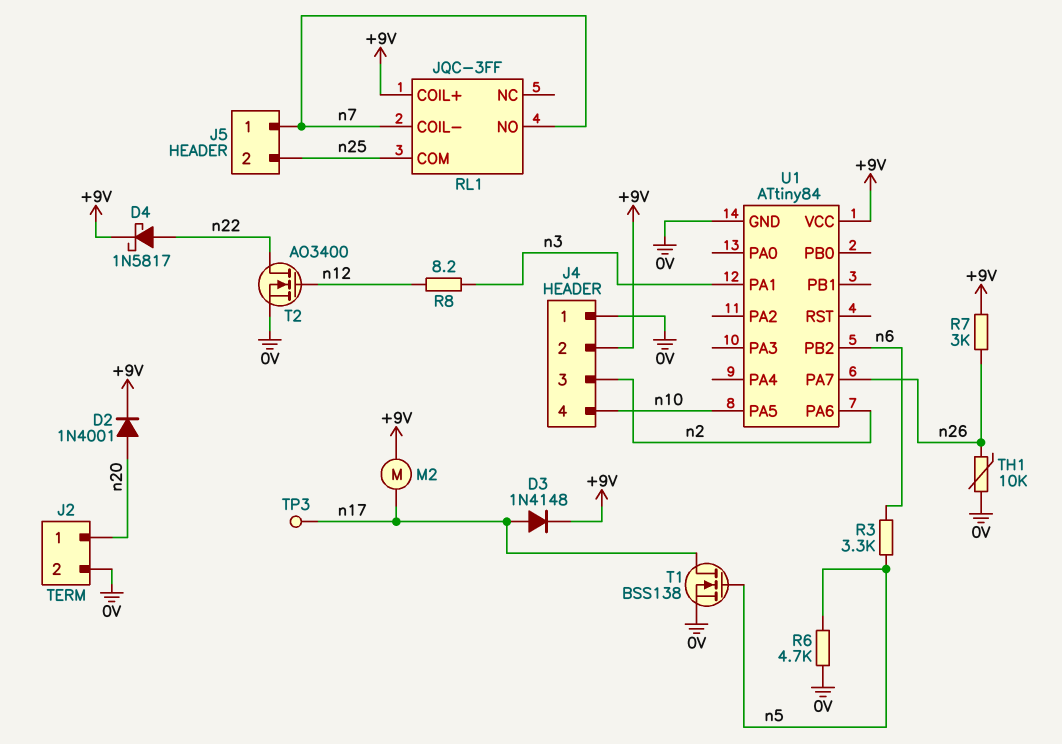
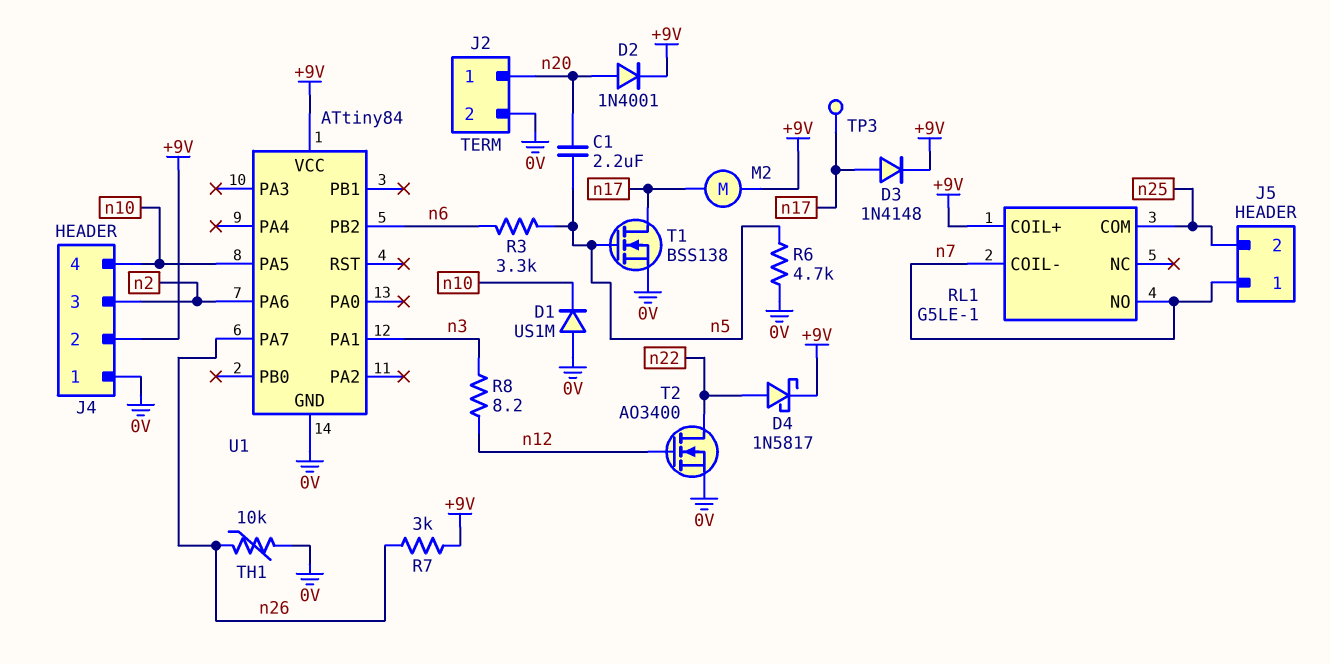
C1: none -> 2.2uF (n5, n20)
D1: none -> diode US1M (A 0V, K n10)
RL1: JQC-3FF -> G5LE-1

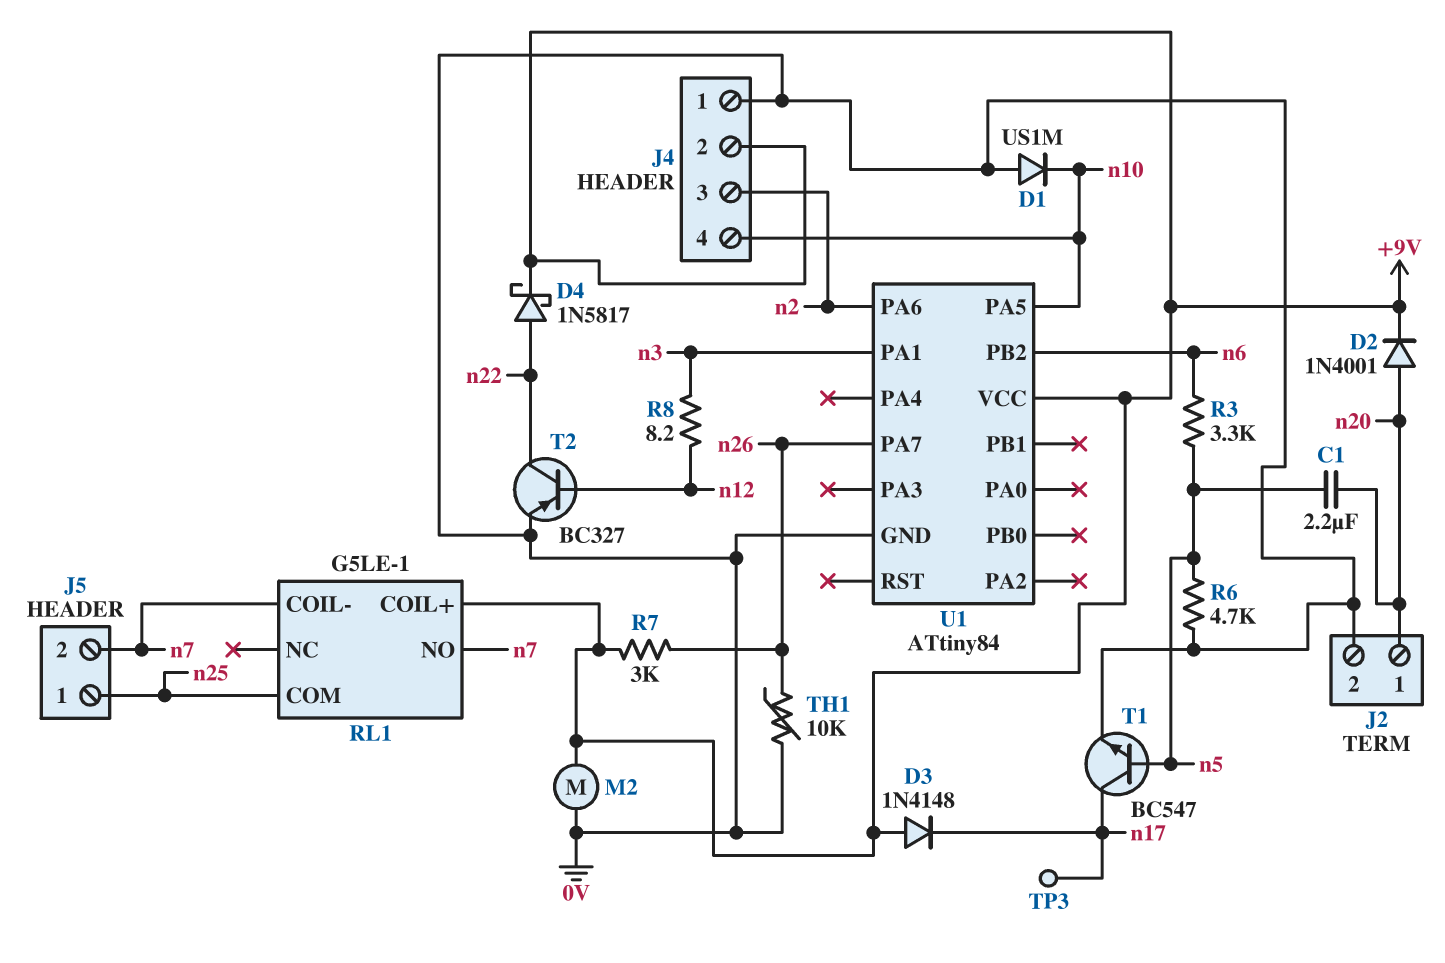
D3: diode 1N4148 (A n17, K +9V) -> diode 1N4148 (A +9V, K n17)
J5 pin 1: n7 -> n25
J5 pin 2: n25 -> n7
M2: motor (+9V, n17) -> motor (+9V, 0V)
T1: NMOS BSS138 (G n5, D n17, S 0V) -> NPN BC547 (B n5, C n17, E 0V)
T2: NMOS AO3400 (G n12, D n22, S 0V) -> PNP BC327 (B n12, C n22, E 0V)

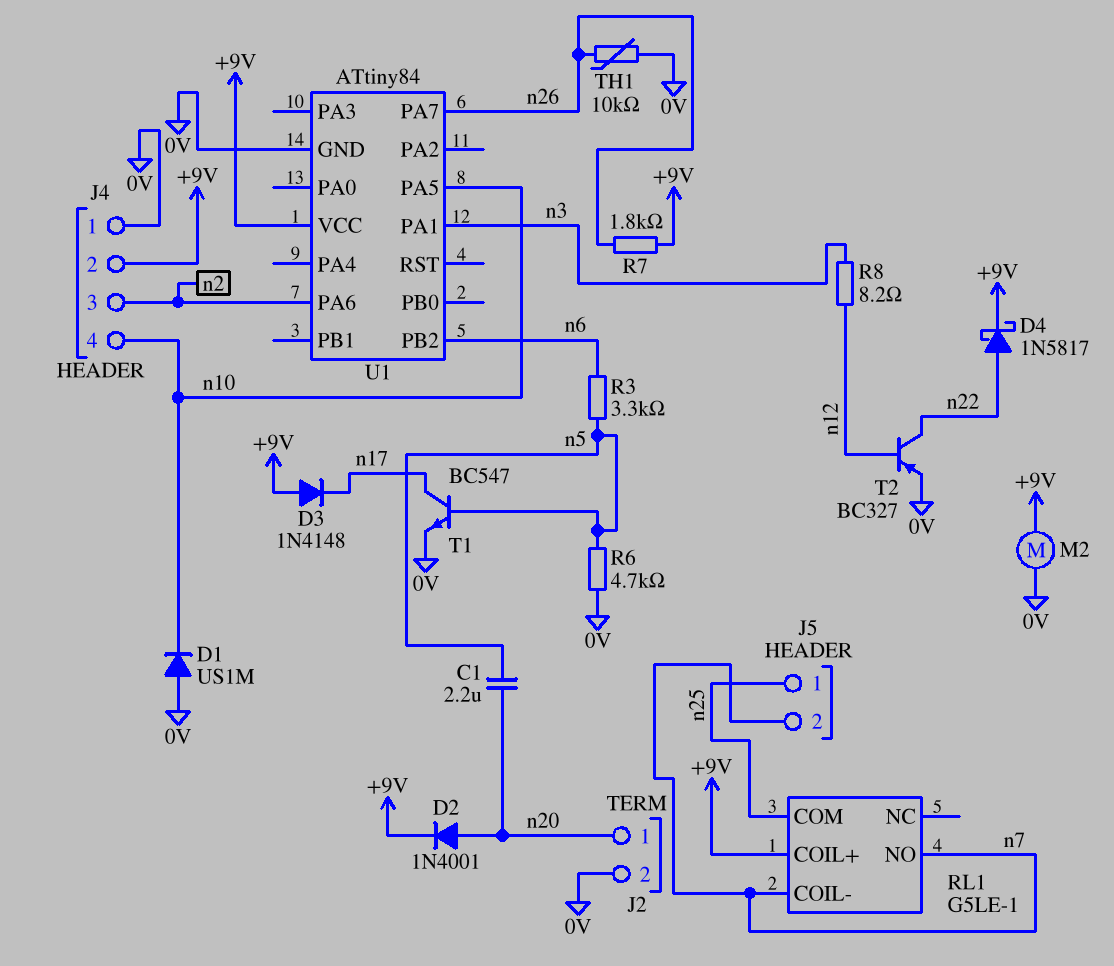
R7: 3k (+9V, n26) -> 1.8k (+9V, n26)
TP3: test point (n17) -> none

